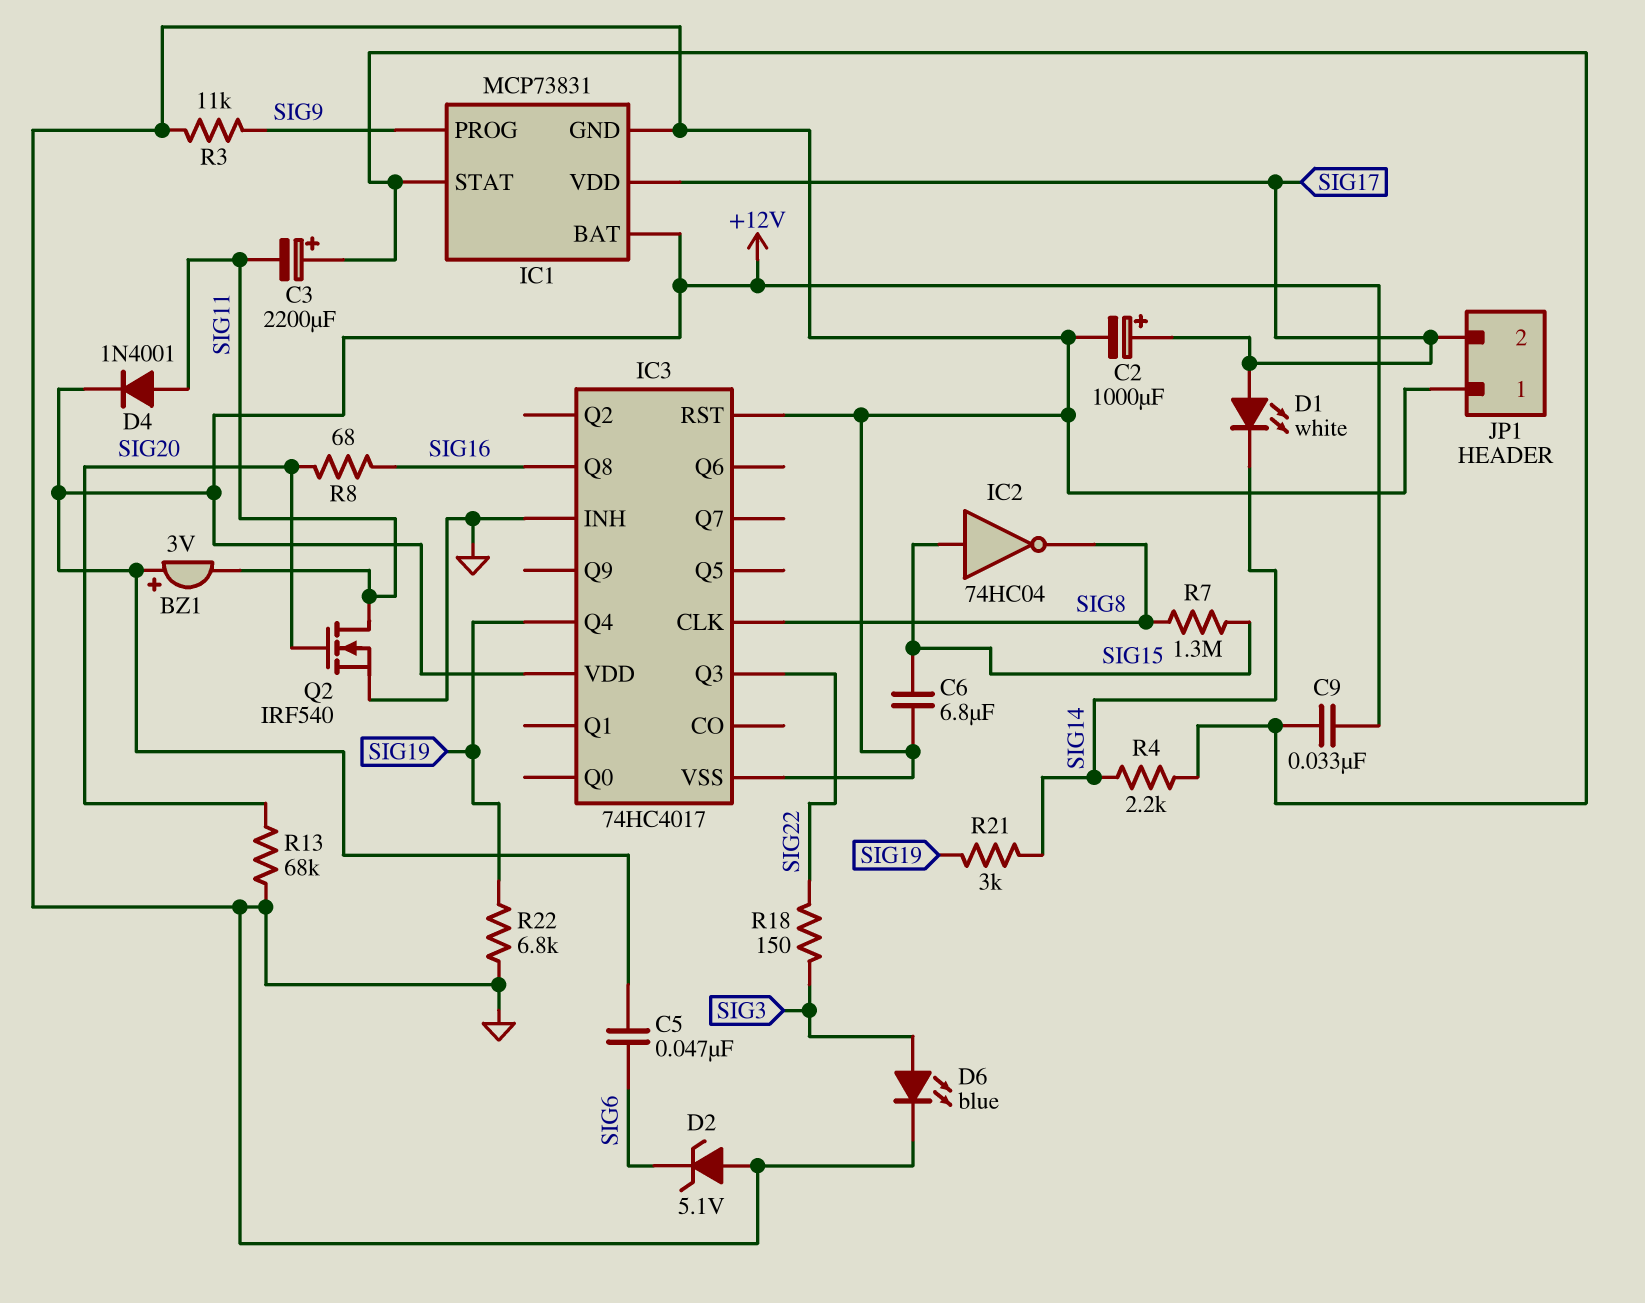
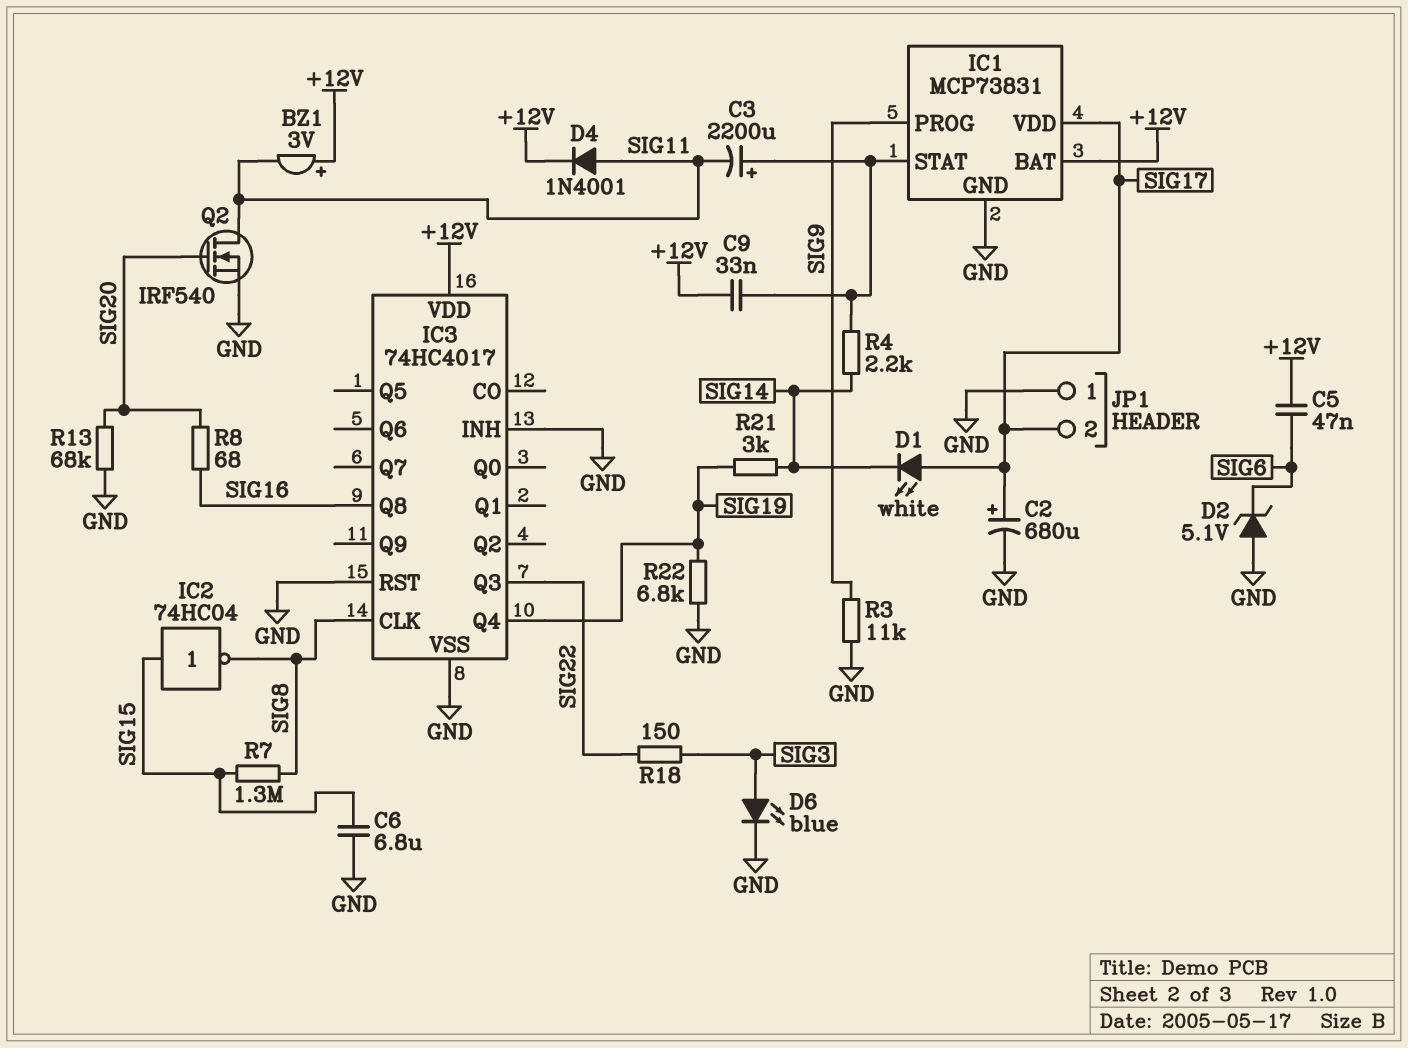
C2: 1000uF (plus SIG17, minus GND) -> 680uF (plus SIG17, minus GND)

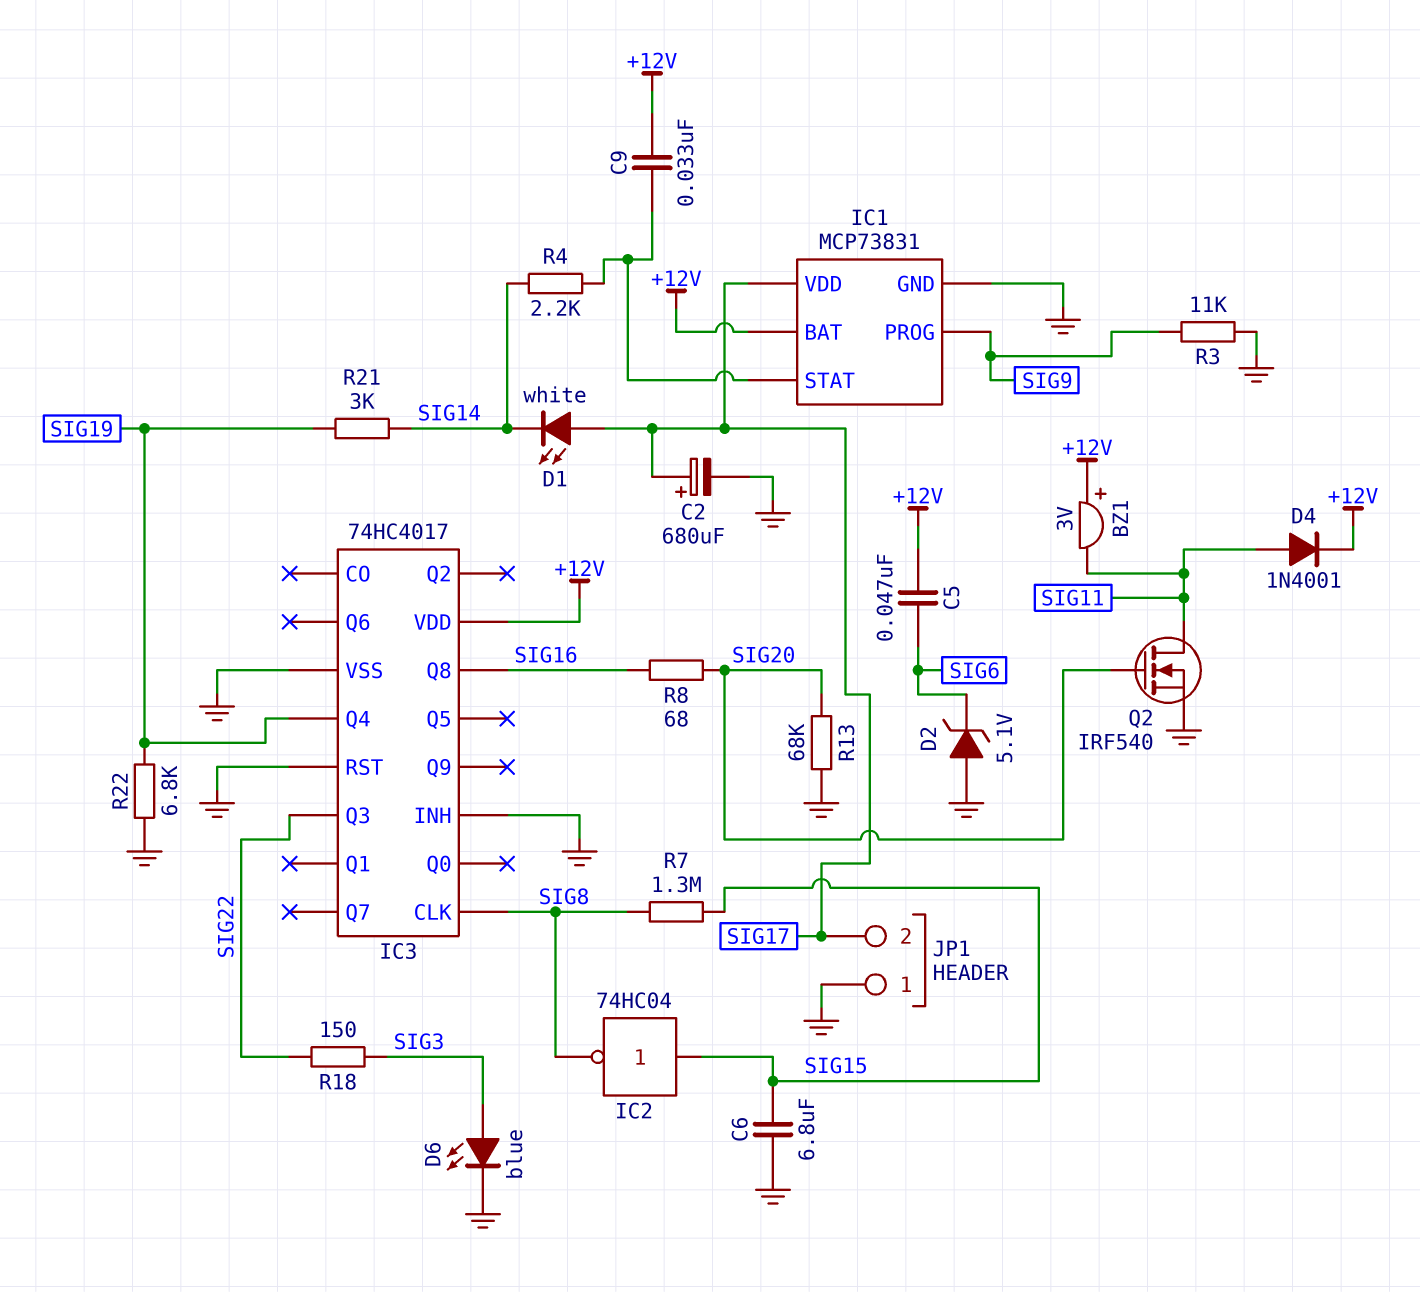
C3: 2200uF (plus IC1/STAT, minus SIG11) -> none

